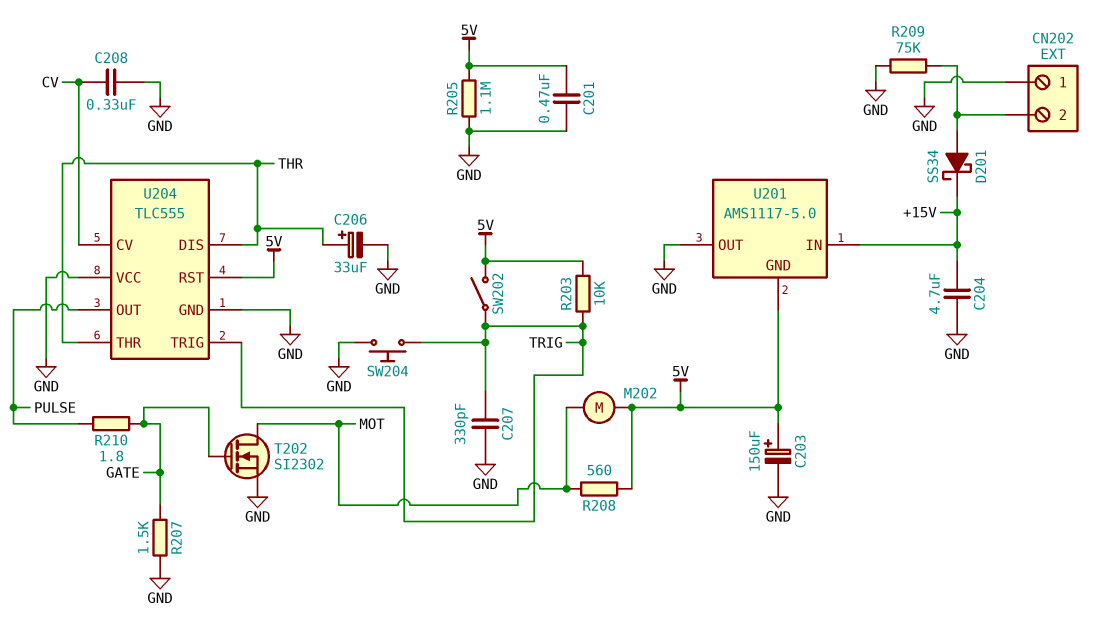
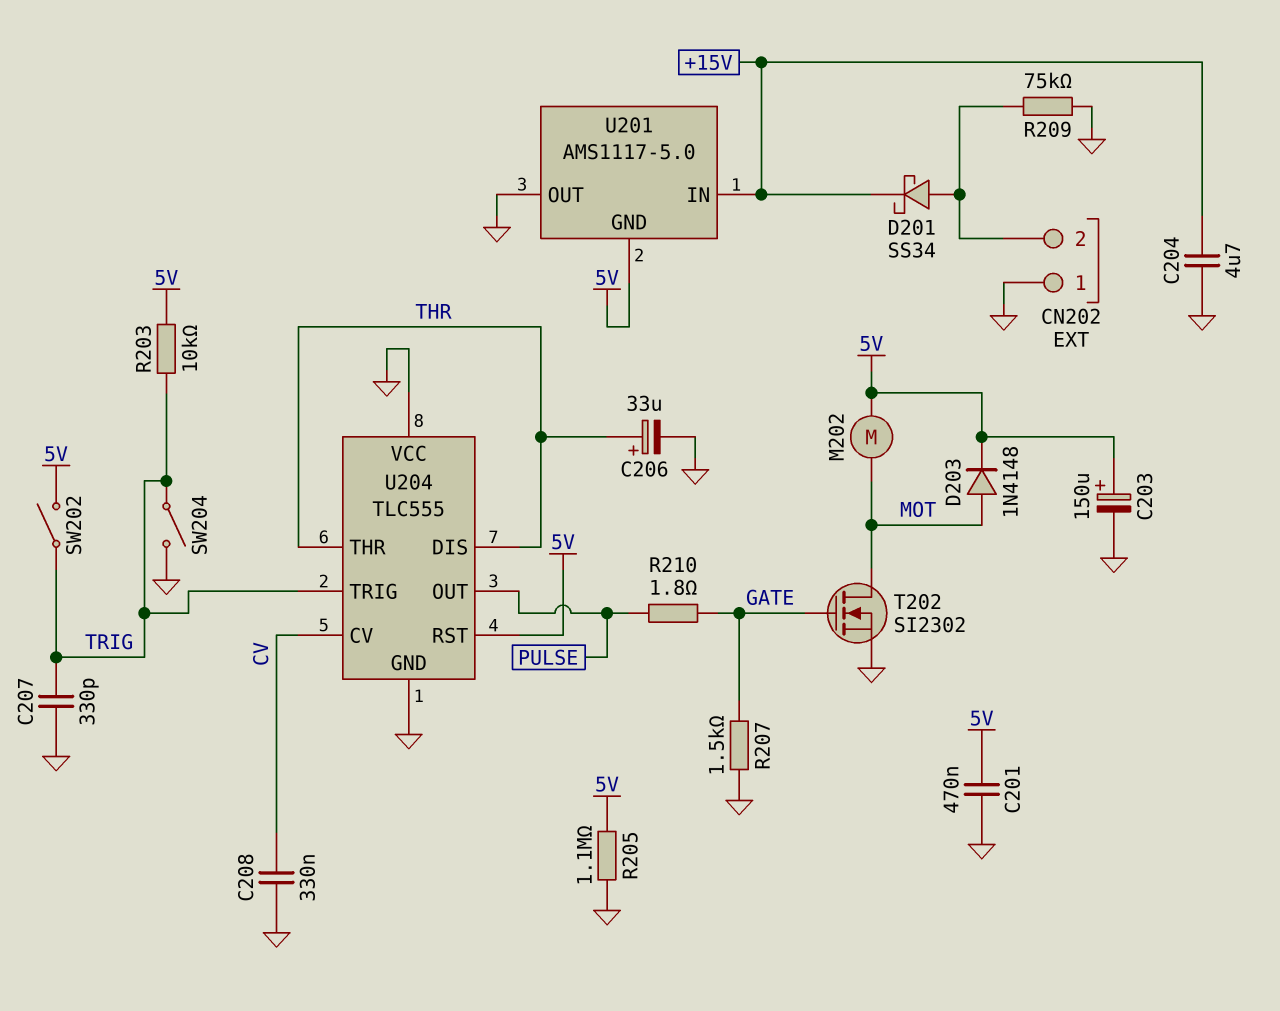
D203: none -> diode 1N4148 (A MOT, K 5V)
R208: 560 (5V, MOT) -> none
SW204: button (GND, TRIG) -> switch (GND, TRIG)

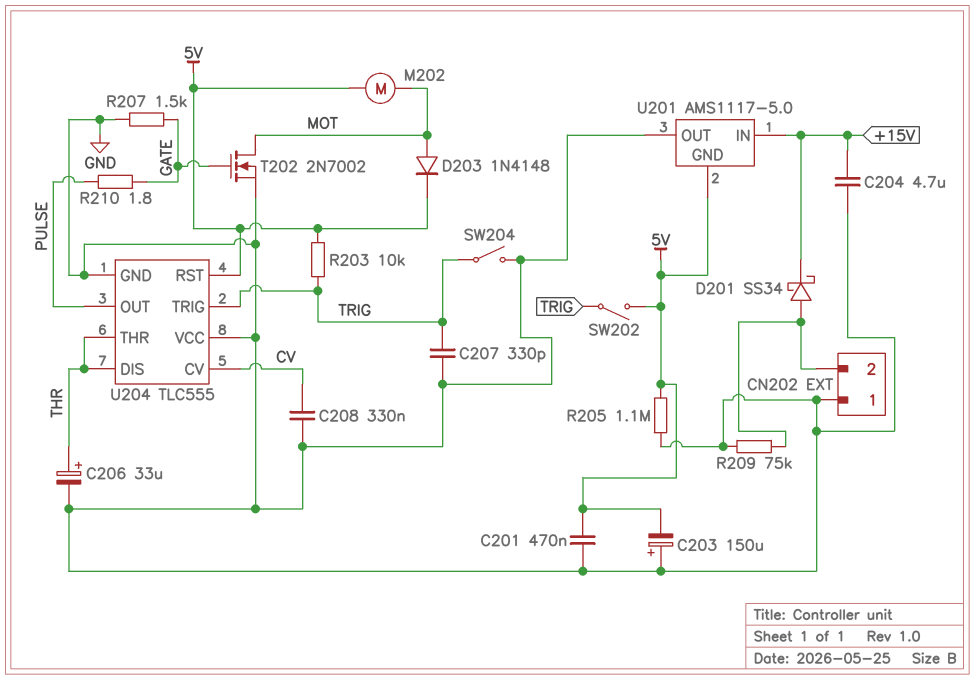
C203: 150uF (plus 5V, minus GND) -> 150uF (plus GND, minus 5V)
T202: NMOS SI2302 (G GATE, D MOT, S GND) -> NMOS 2N7002 (G GATE, D MOT, S GND)

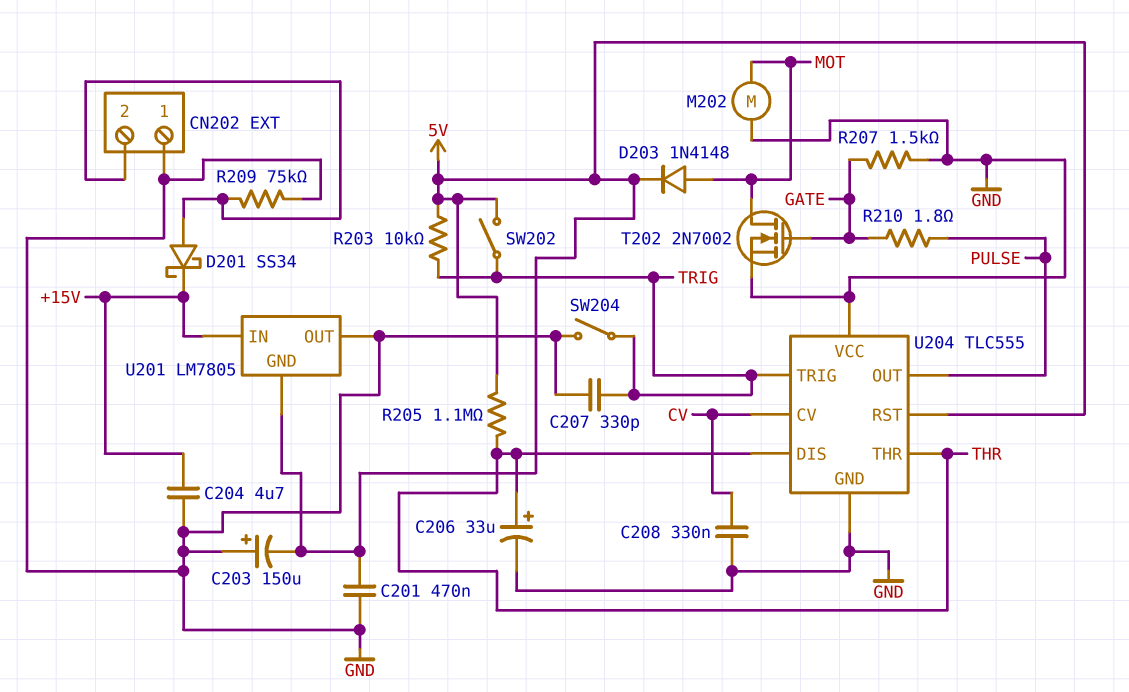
M202: motor (5V, MOT) -> motor (GND, MOT)
R205: 1.1M (5V, GND) -> 1.1M (5V, THR)
U201: AMS1117-5.0 -> LM7805

